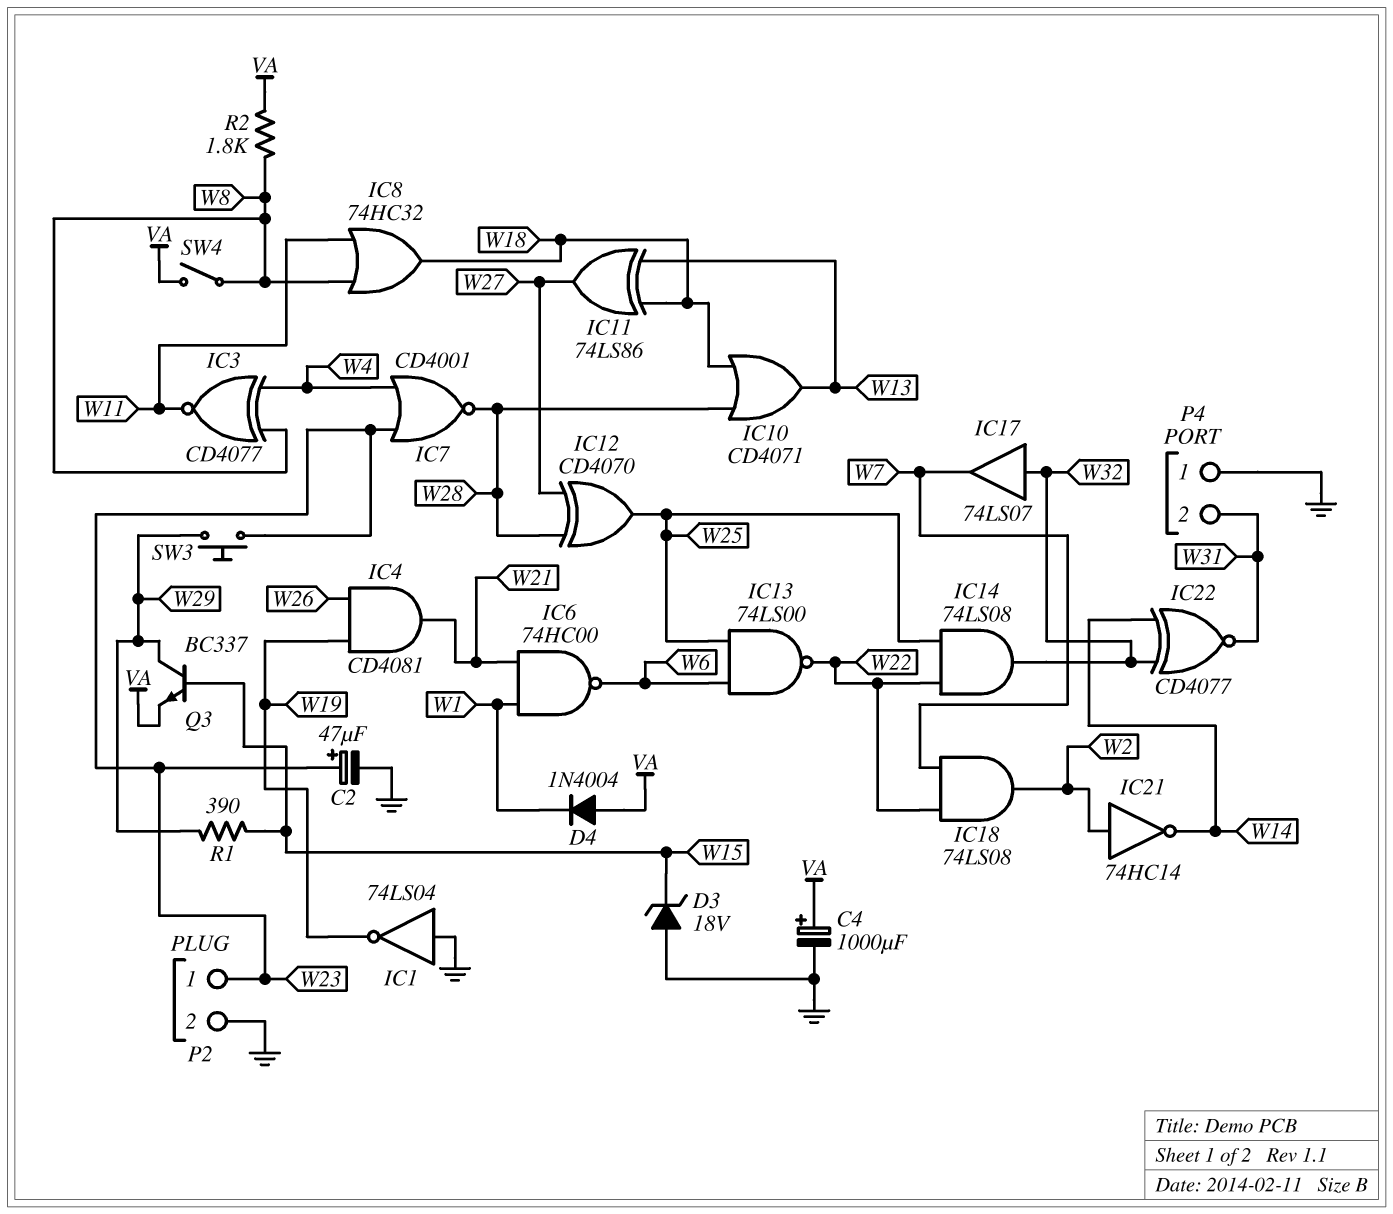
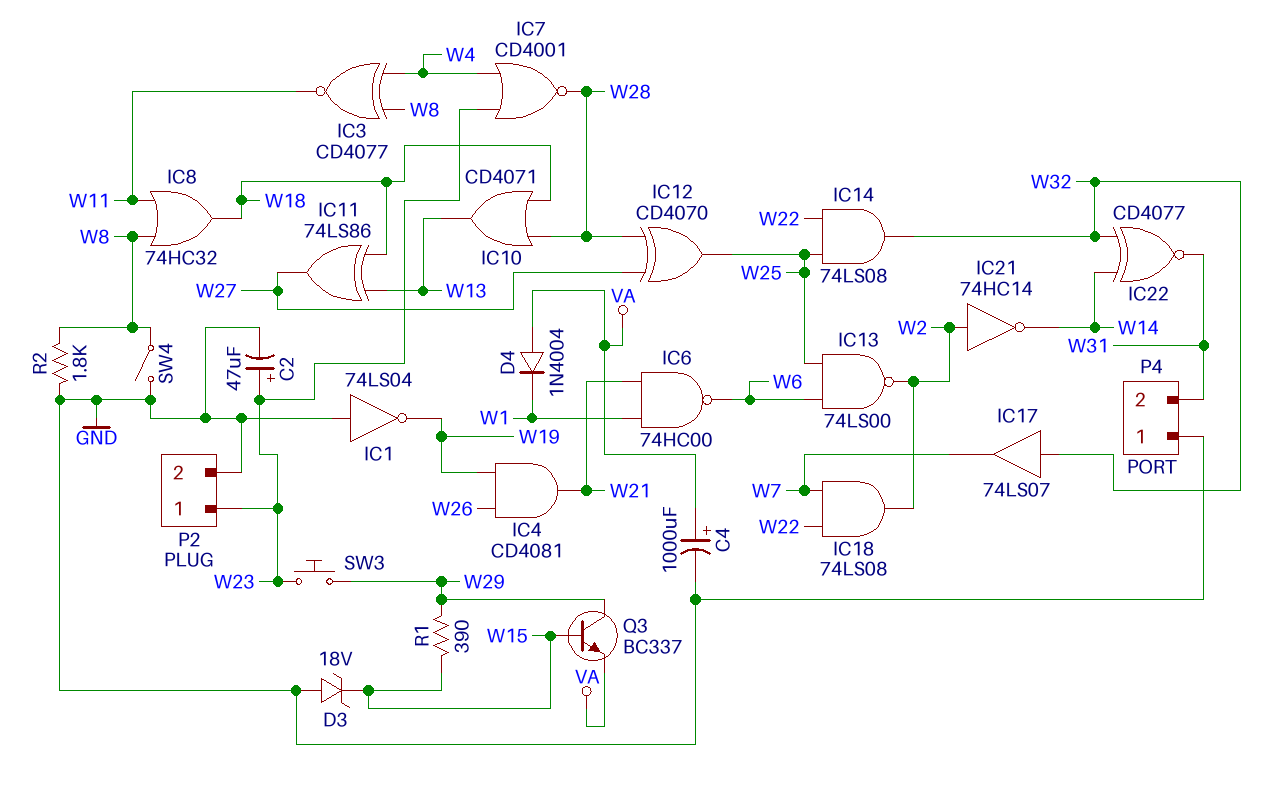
IC13: NAND 74LS00 (in W6, in W25, out W22) -> NAND 74LS00 (in W6, in W25, out W2)
R2: 1.8k (VA, W8) -> 1.8k (GND, W8)
SW4: switch (VA, W8) -> switch (GND, W8)

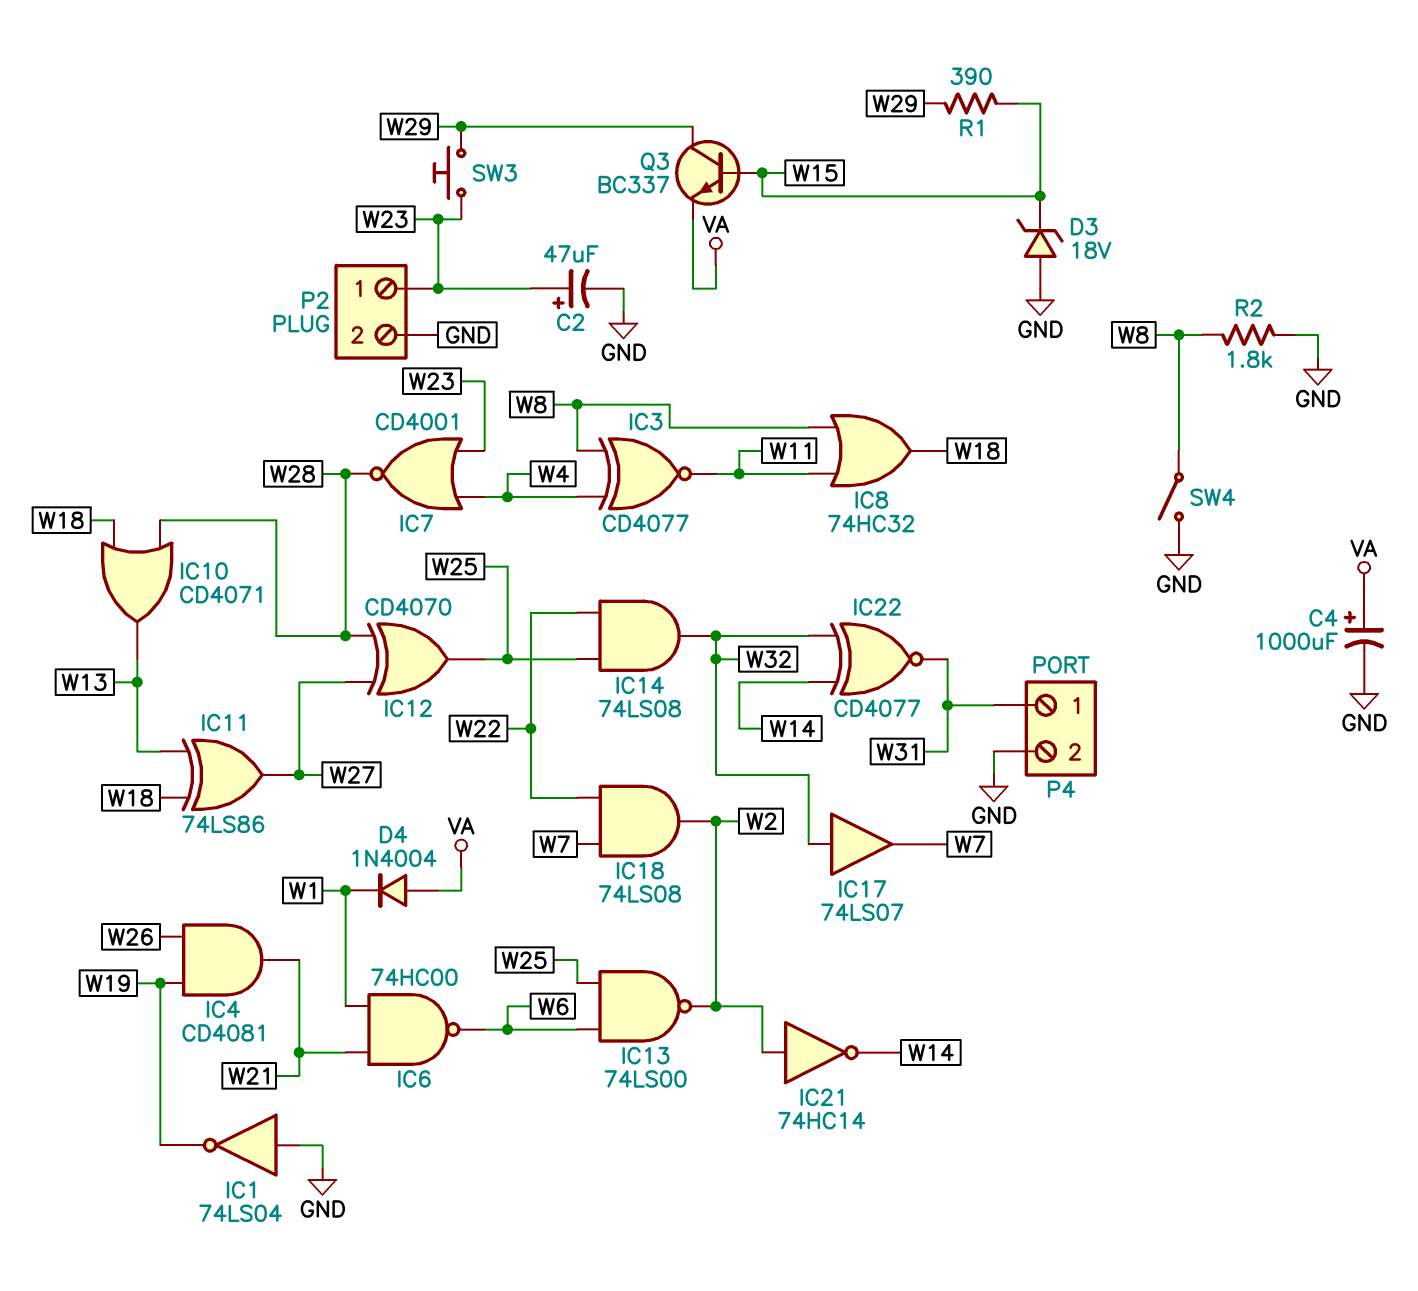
P4 pin 1: GND -> W31
P4 pin 2: W31 -> GND

